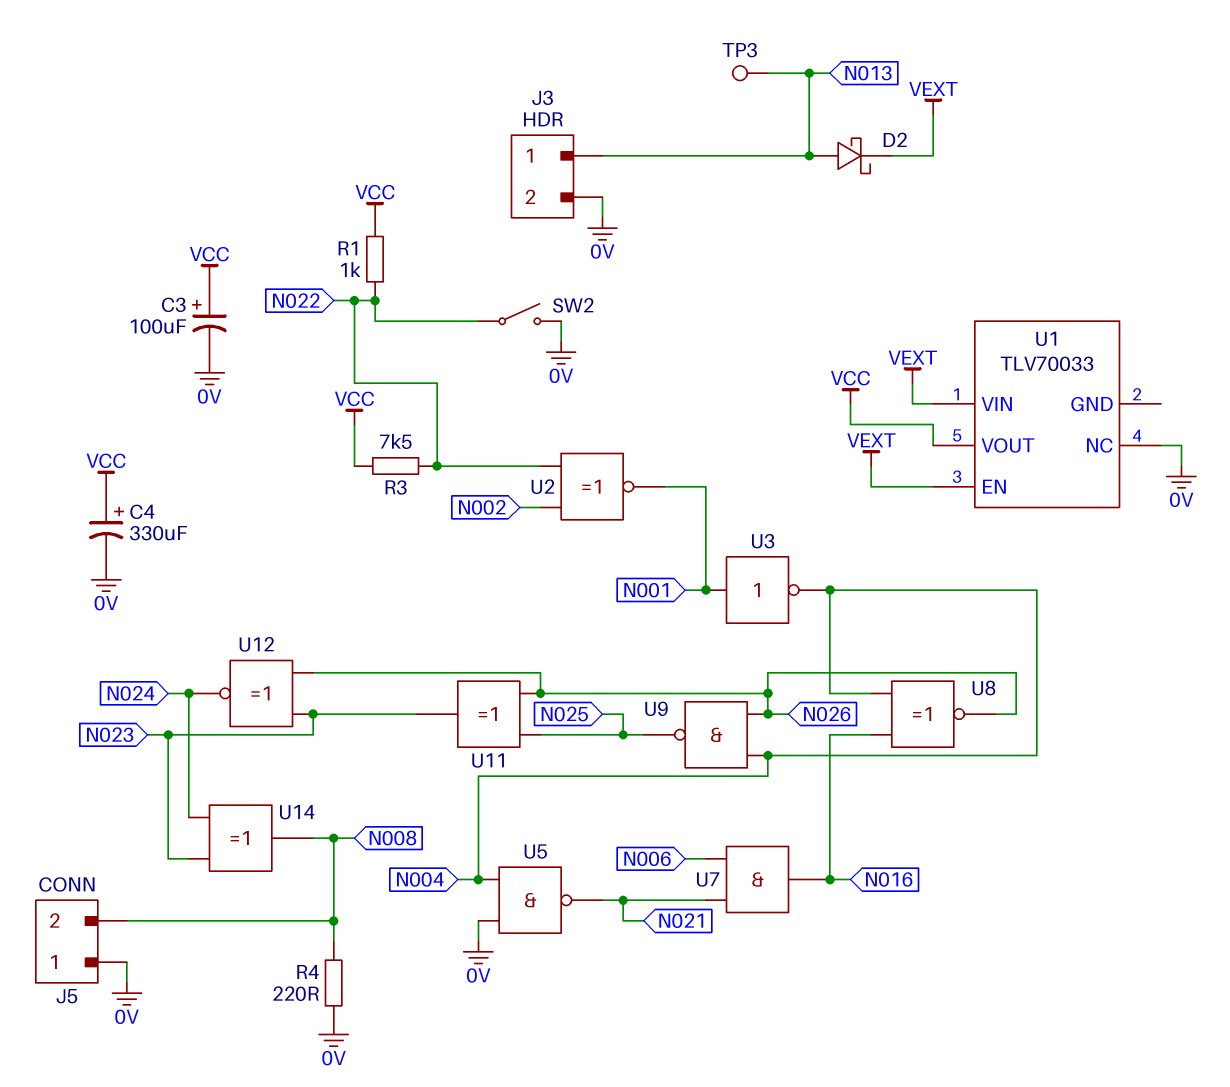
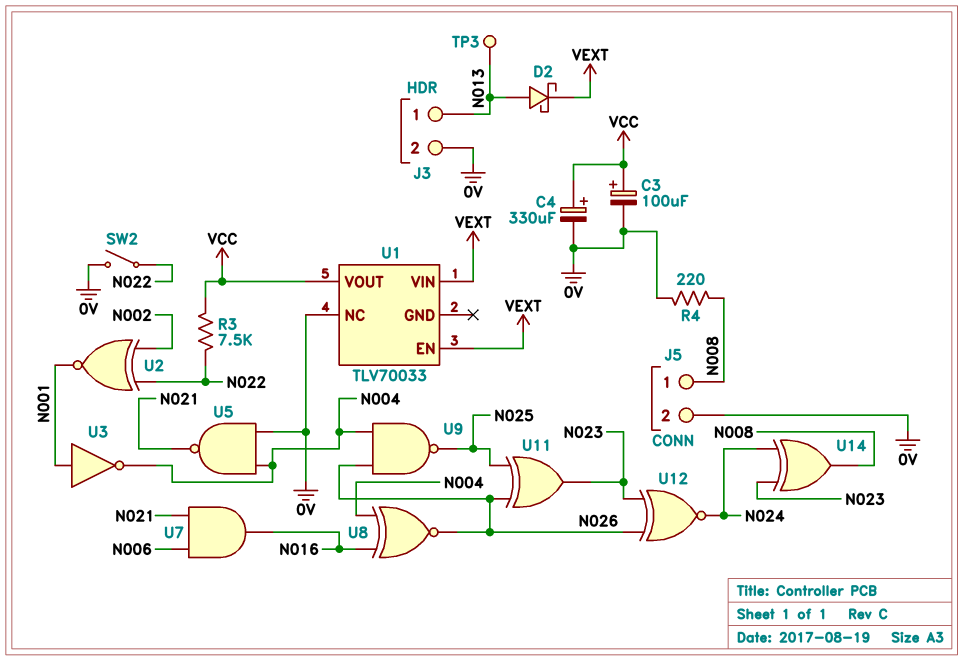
J5 pin 1: 0V -> N008
J5 pin 2: N008 -> 0V
R1: 1k (N022, VCC) -> none

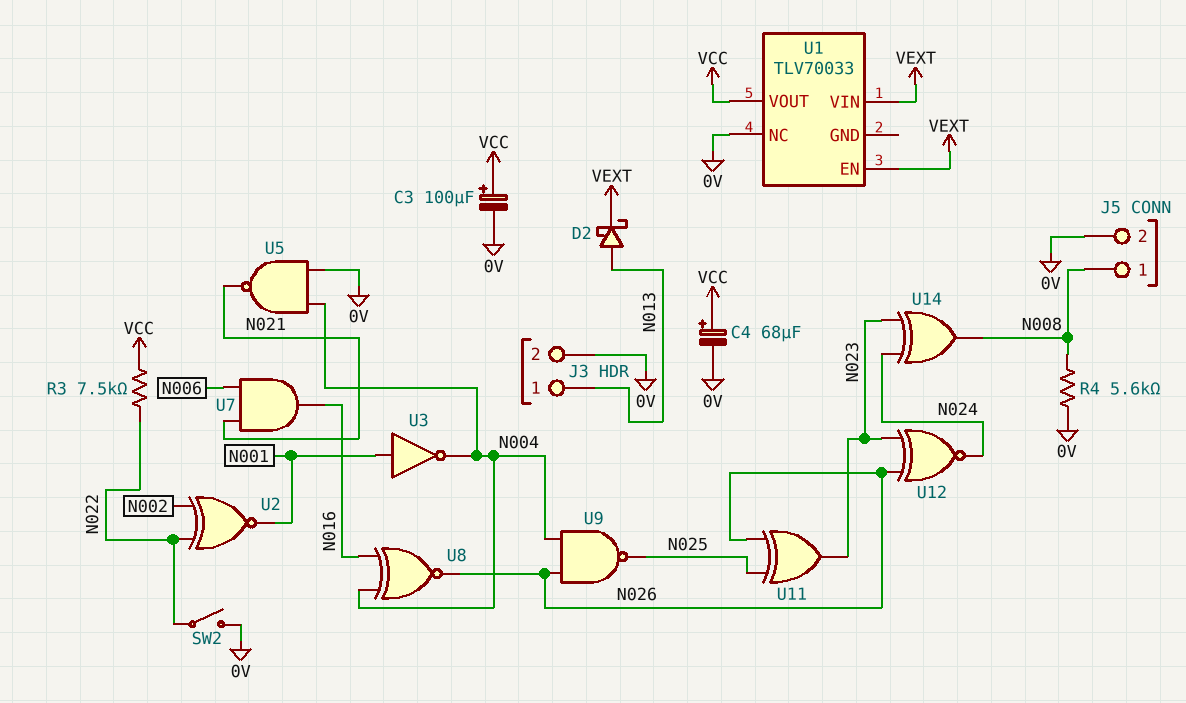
C4: 330uF (plus VCC, minus 0V) -> 68uF (plus VCC, minus 0V)
R4: 220 (0V, N008) -> 5.6k (0V, N008)
TP3: test point (N013) -> none

